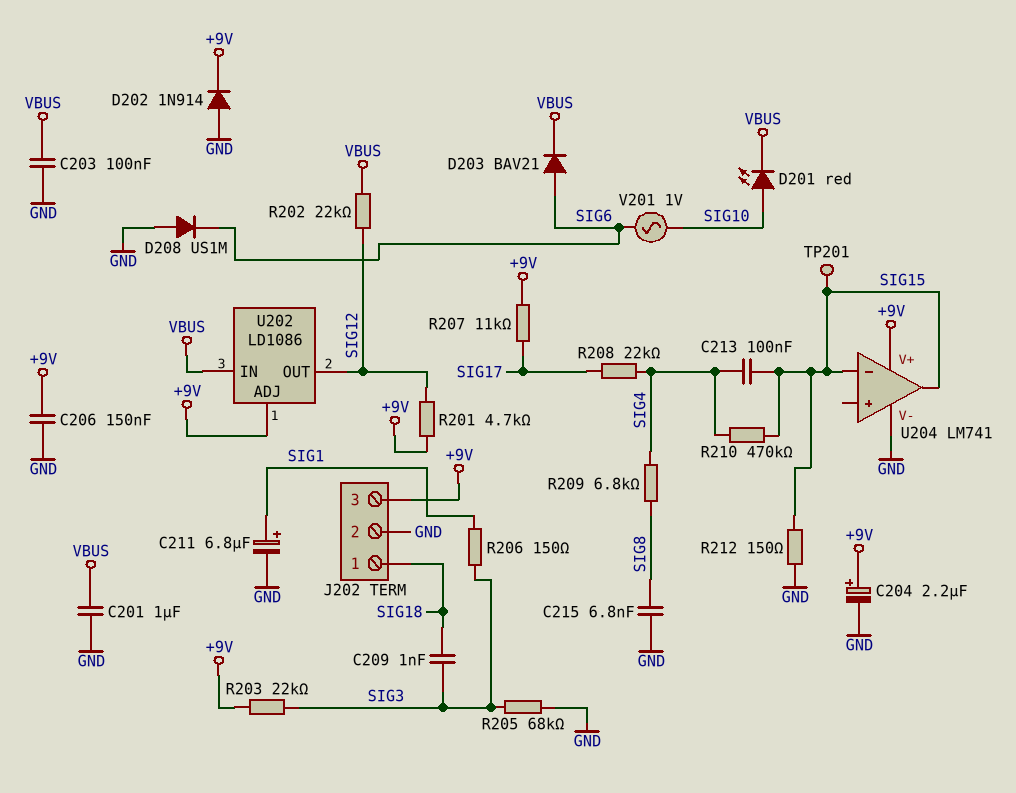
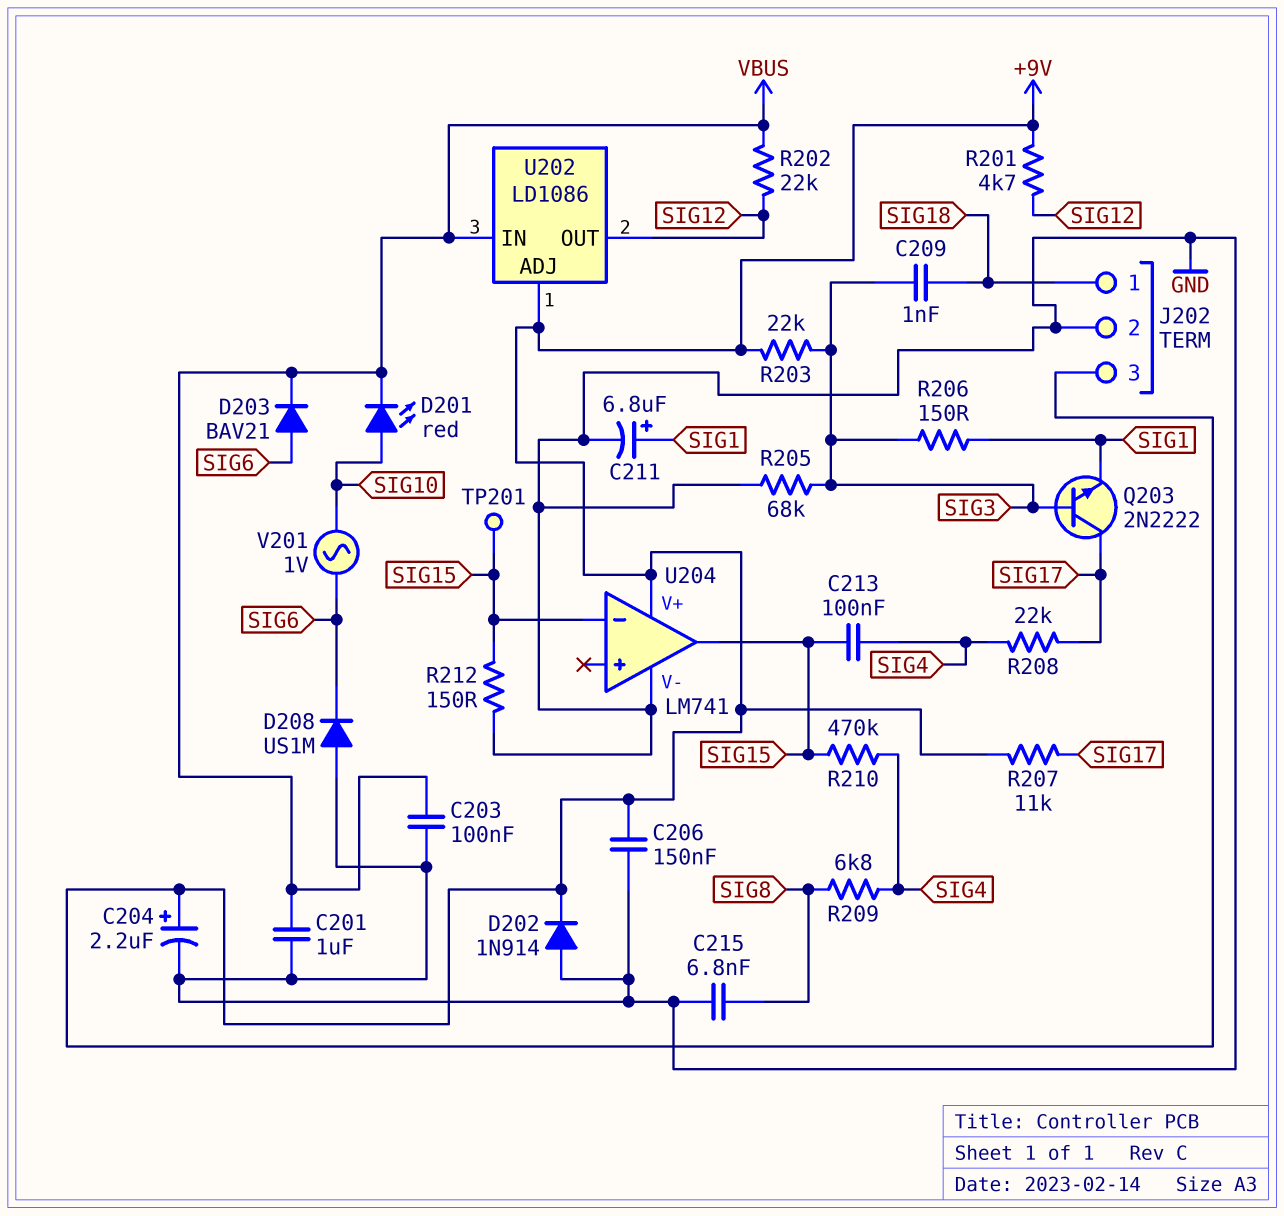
Q203: none -> NPN 2N2222 (B SIG3, C SIG17, E SIG1)

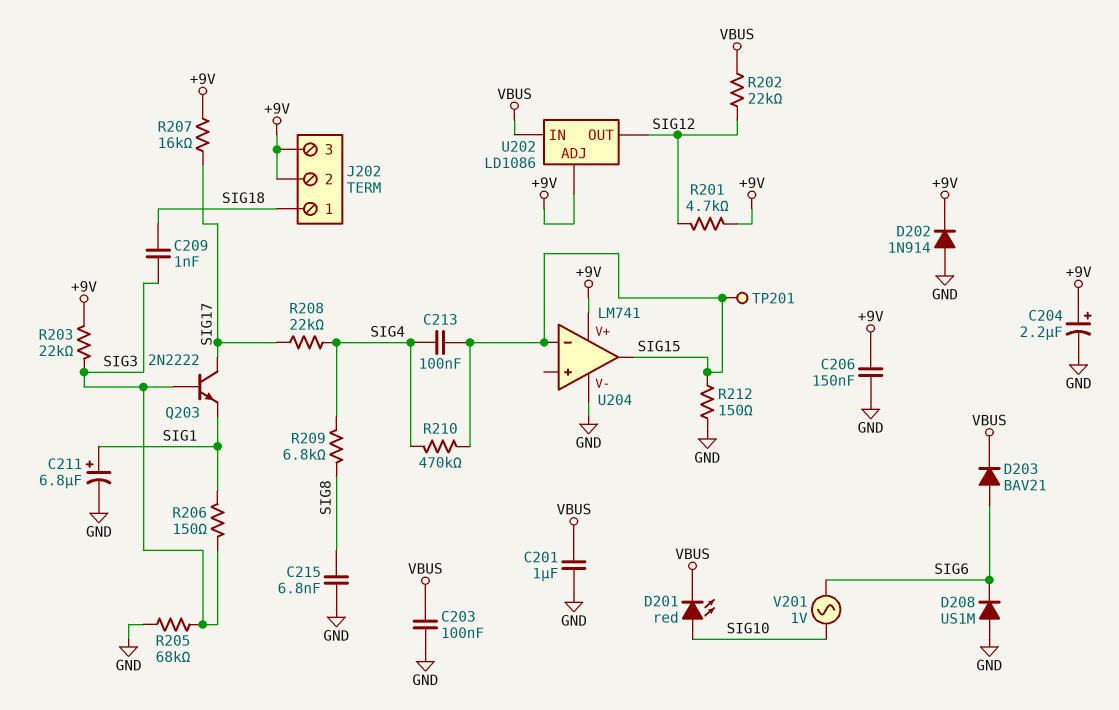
J202 pin 2: GND -> +9V
R207: 11k (+9V, SIG17) -> 16k (+9V, SIG17)

